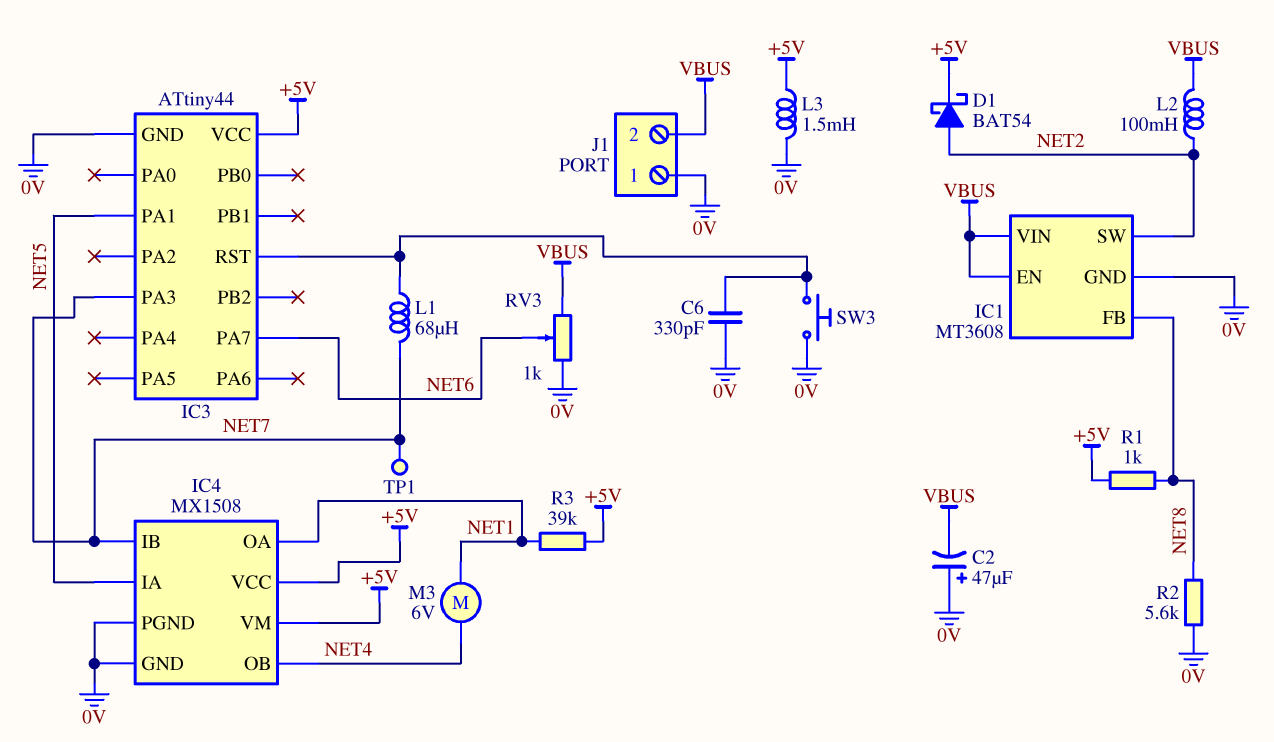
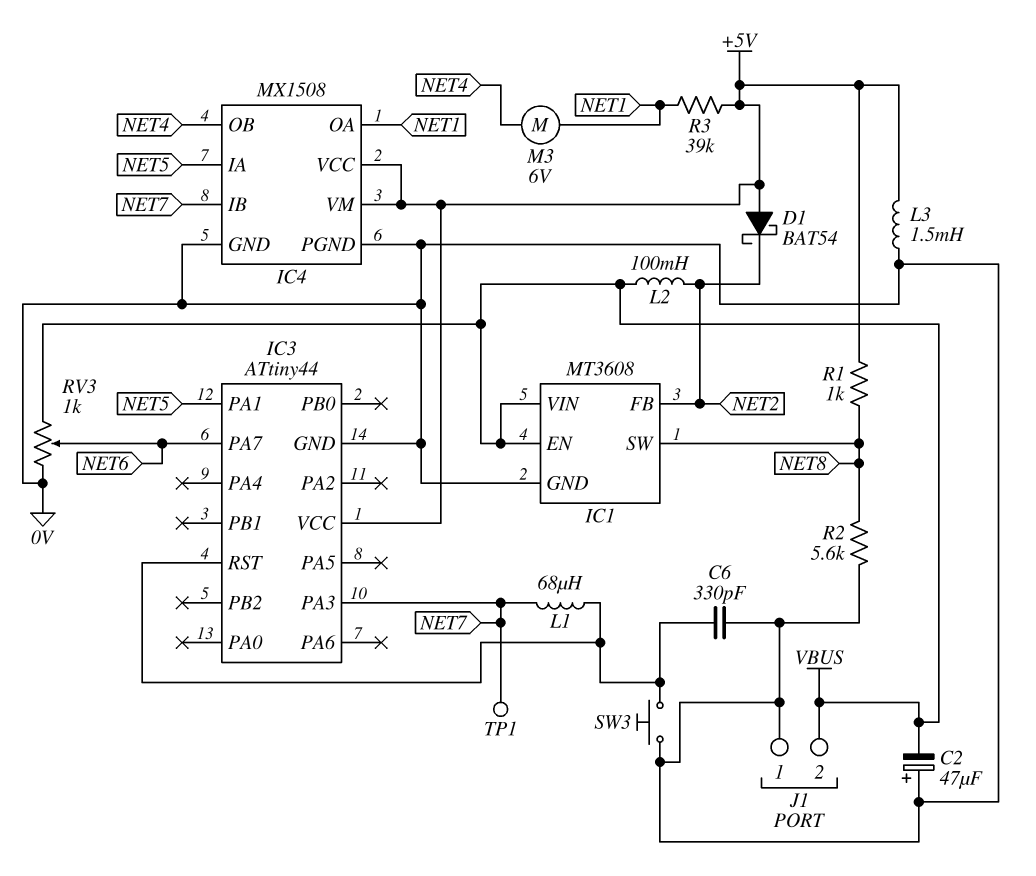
D1: schottky BAT54 (A NET2, K +5V) -> schottky BAT54 (A +5V, K NET2)
IC1 pin FB: NET8 -> NET2
IC1 pin SW: NET2 -> NET8

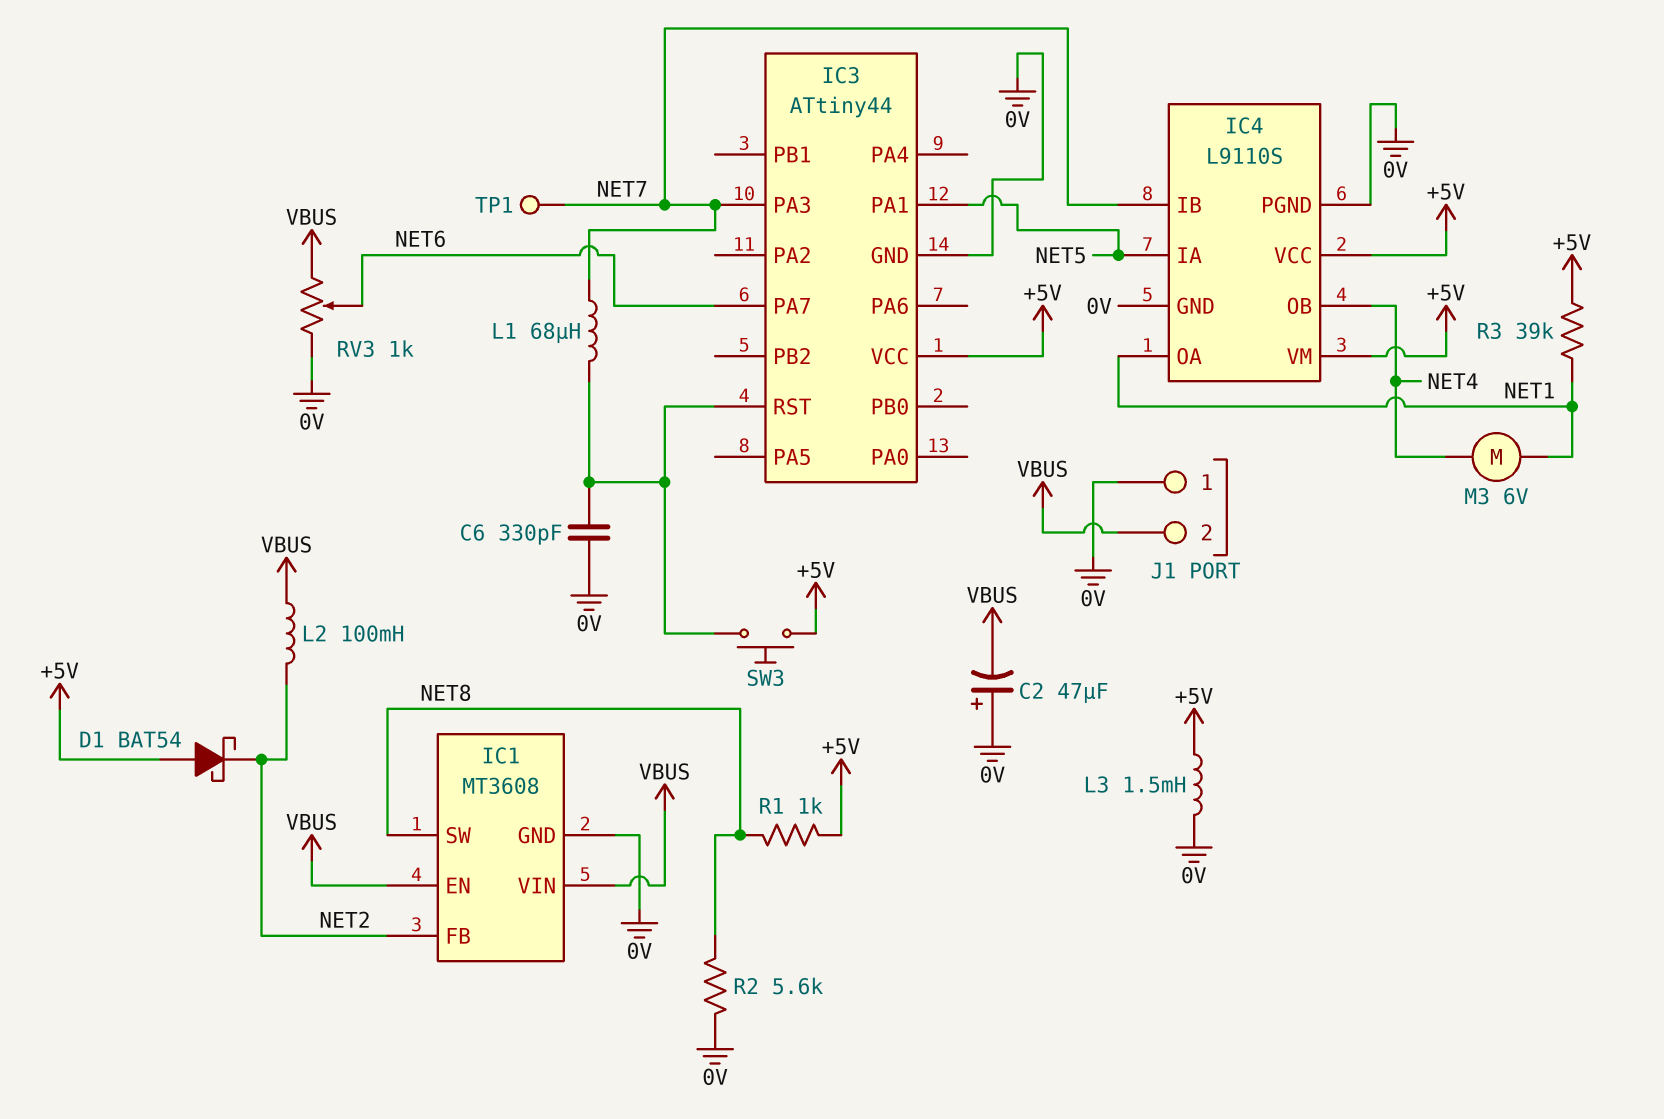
IC4: MX1508 -> L9110S
SW3: button (0V, IC3/RST) -> button (+5V, IC3/RST)

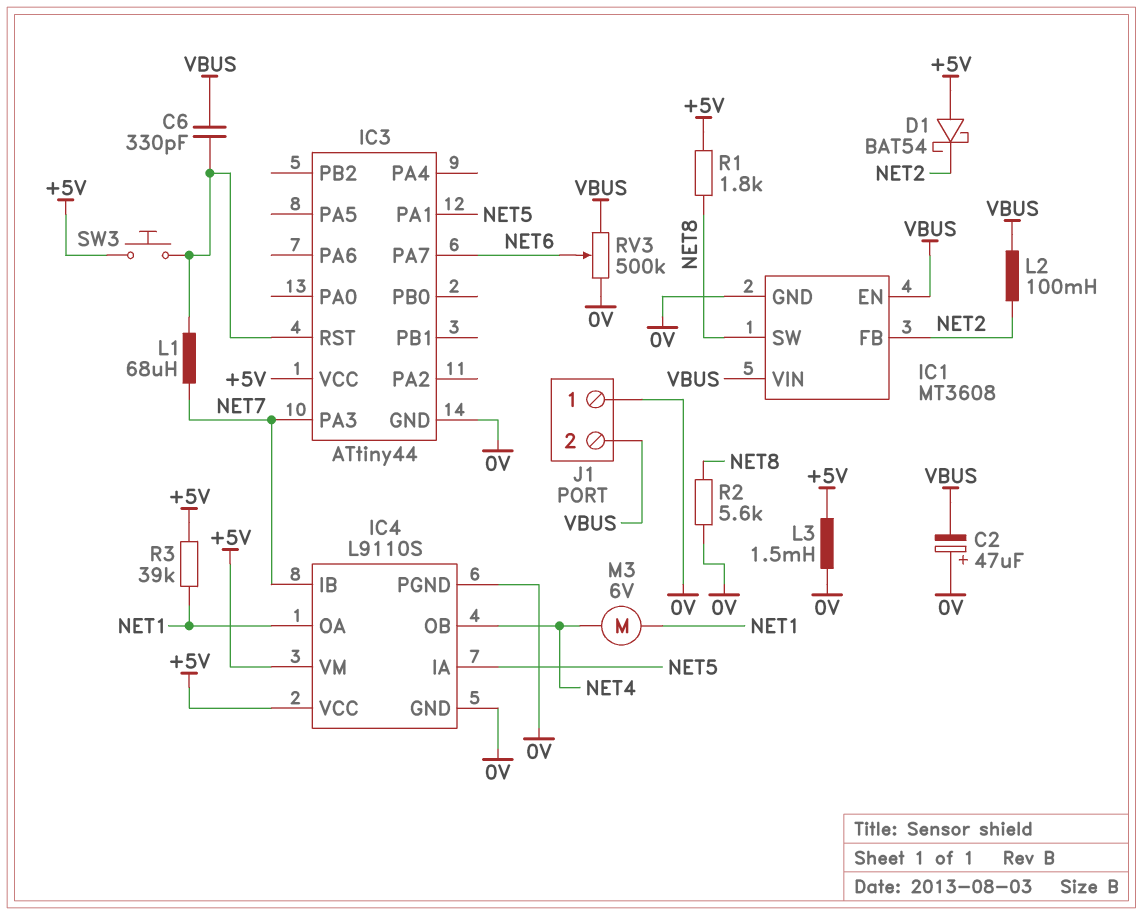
C6: 330pF (0V, IC3/RST) -> 330pF (IC3/RST, VBUS)
R1: 1k (+5V, NET8) -> 1.8k (+5V, NET8)
RV3: 1k (0V, VBUS, wiper NET6) -> 500k (0V, VBUS, wiper NET6)
TP1: test point (NET7) -> none

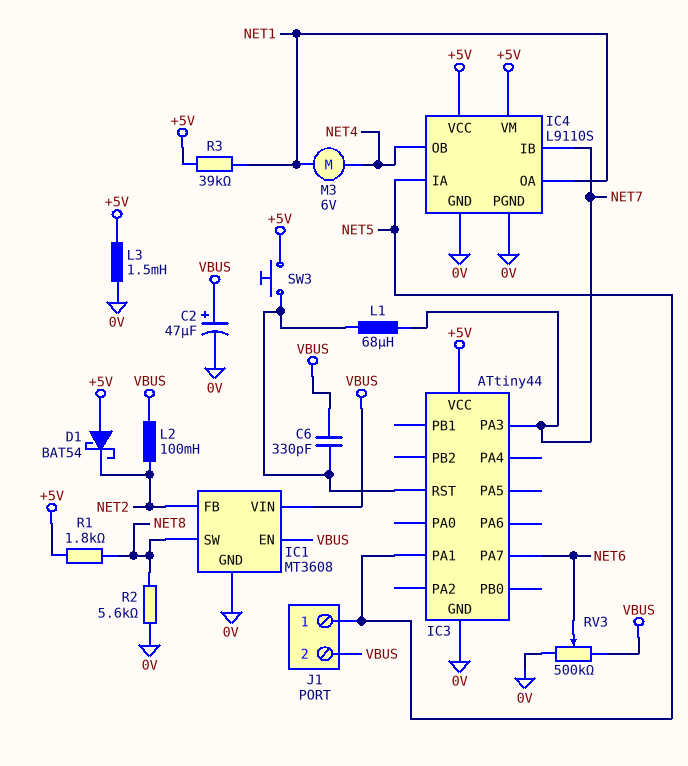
C2: 47uF (plus 0V, minus VBUS) -> 47uF (plus VBUS, minus 0V)
J1 pin 1: 0V -> NET5

